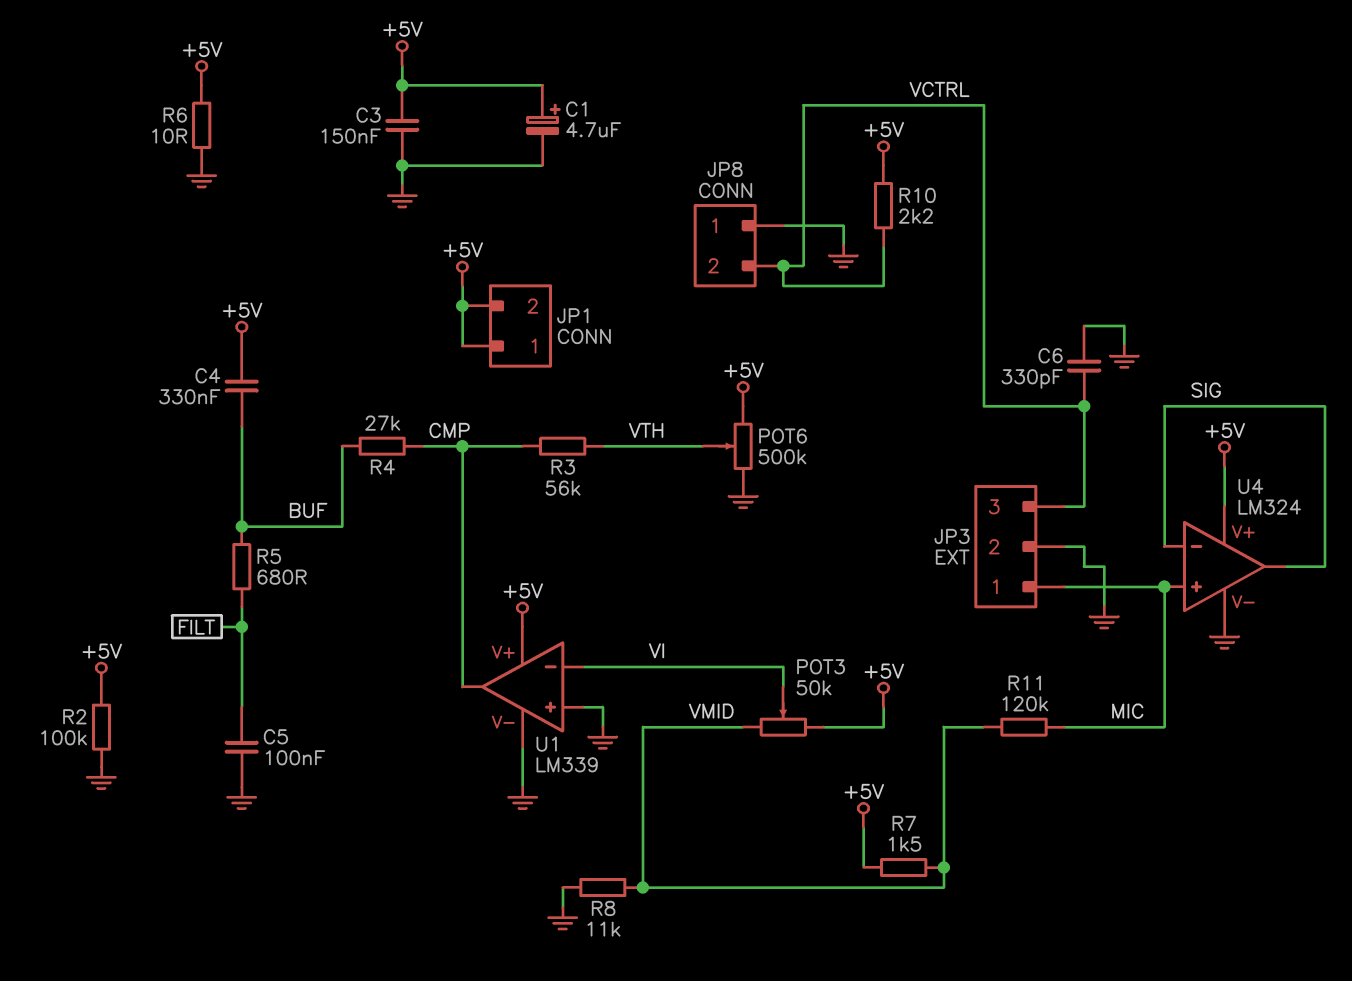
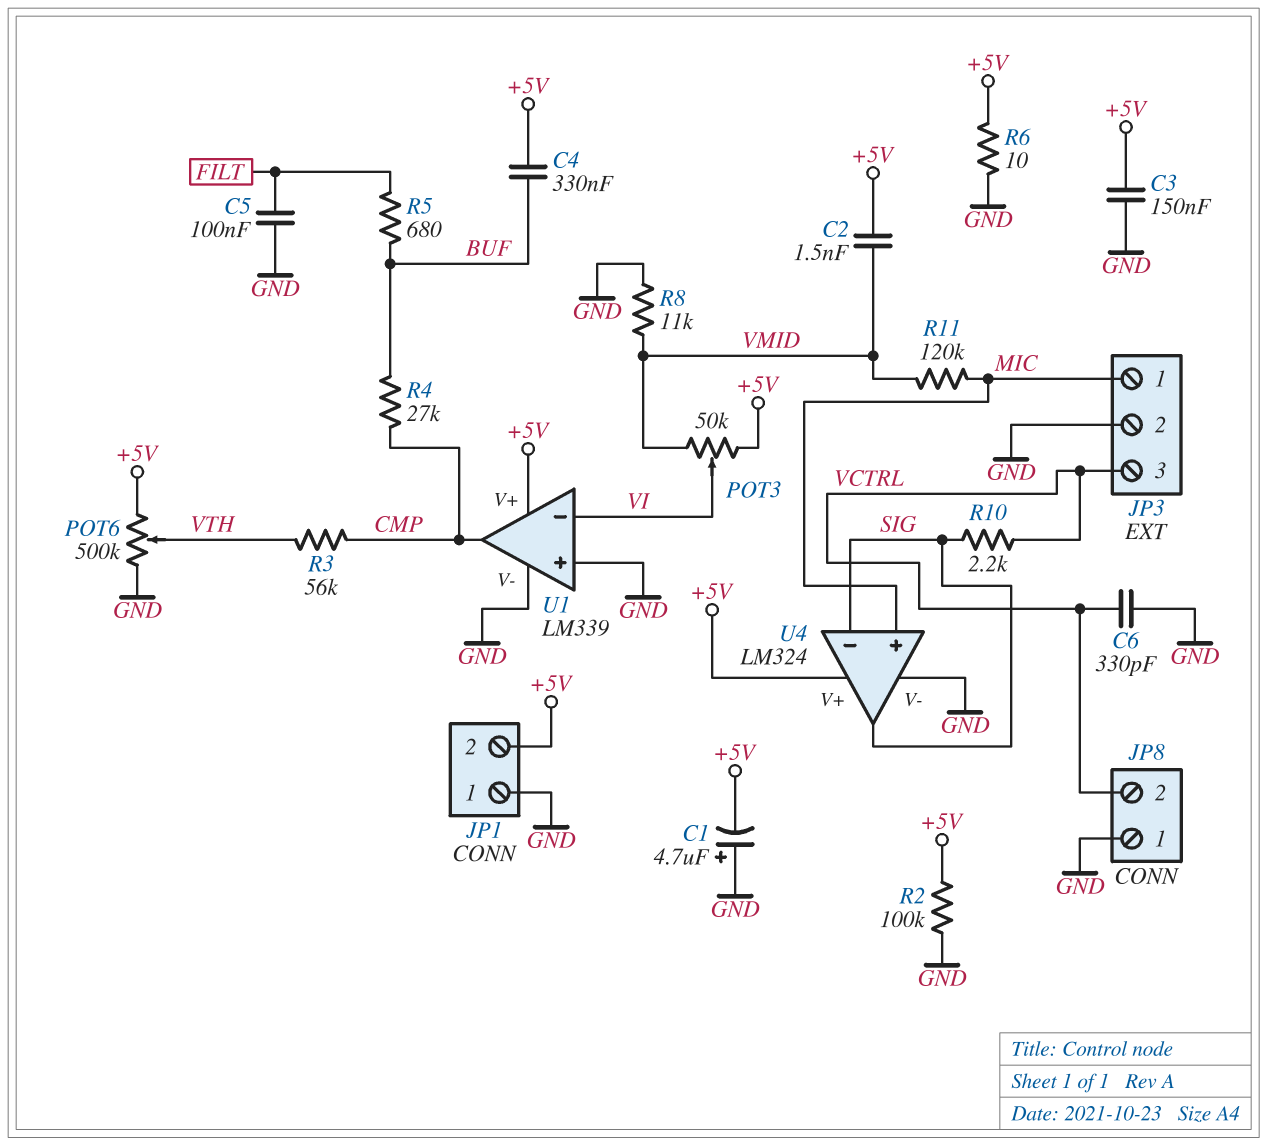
C1: 4.7uF (plus +5V, minus GND) -> 4.7uF (plus GND, minus +5V)
C2: none -> 1.5nF (+5V, VMID)
JP1 pin 1: +5V -> GND
R7: 1.5k (+5V, VMID) -> none
R10: 2.2k (+5V, VCTRL) -> 2.2k (SIG, VCTRL)

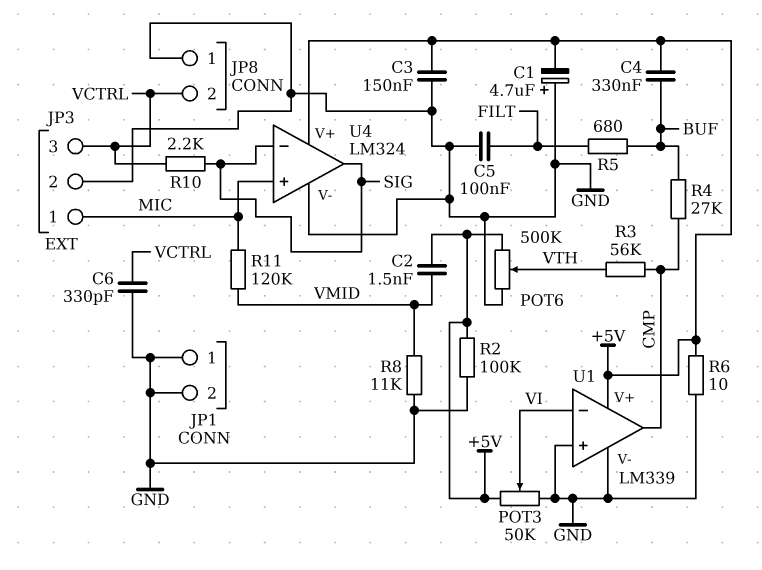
JP1 pin 2: +5V -> GND
POT3: 50k (+5V, VMID, wiper VI) -> 50k (+5V, GND, wiper VI)

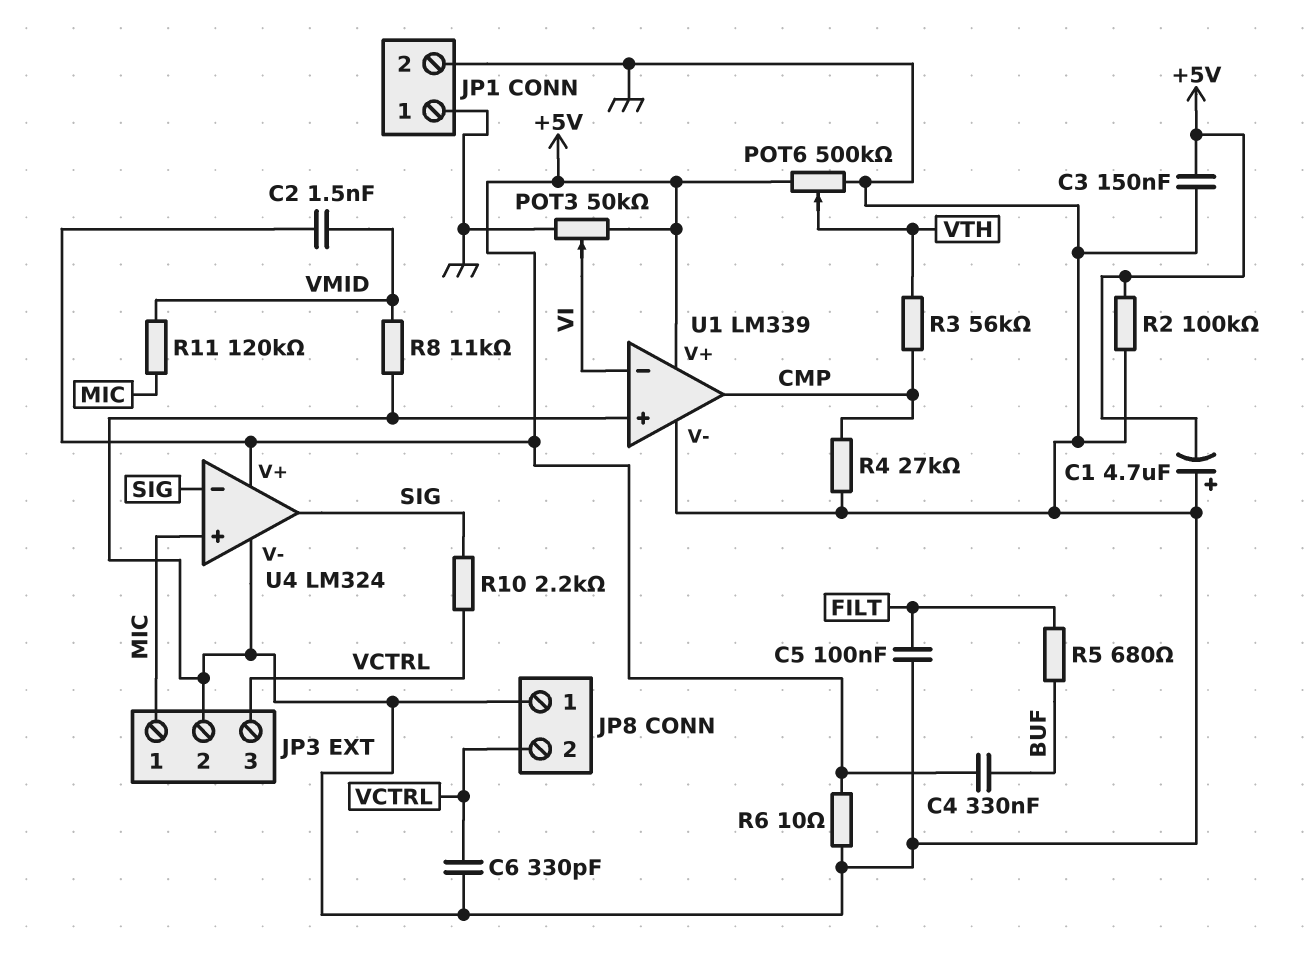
R4: 27k (BUF, CMP) -> 27k (CMP, GND)

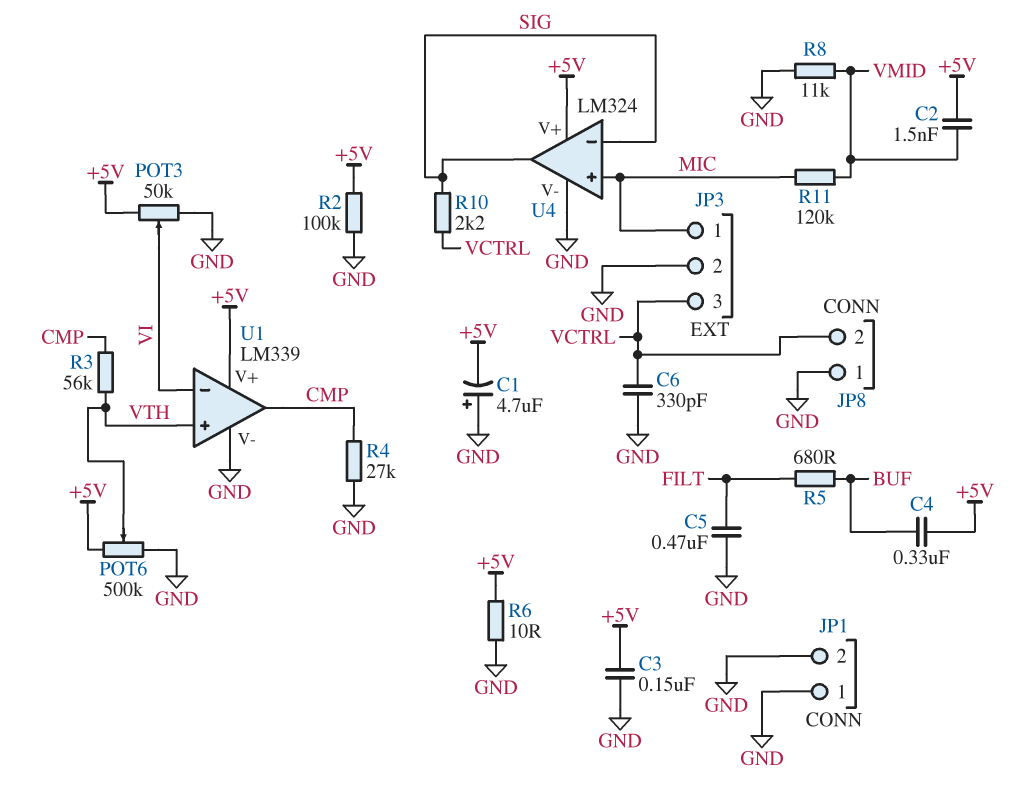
C5: 100nF (FILT, GND) -> 470nF (FILT, GND)
U1 pin in+: GND -> VTH

